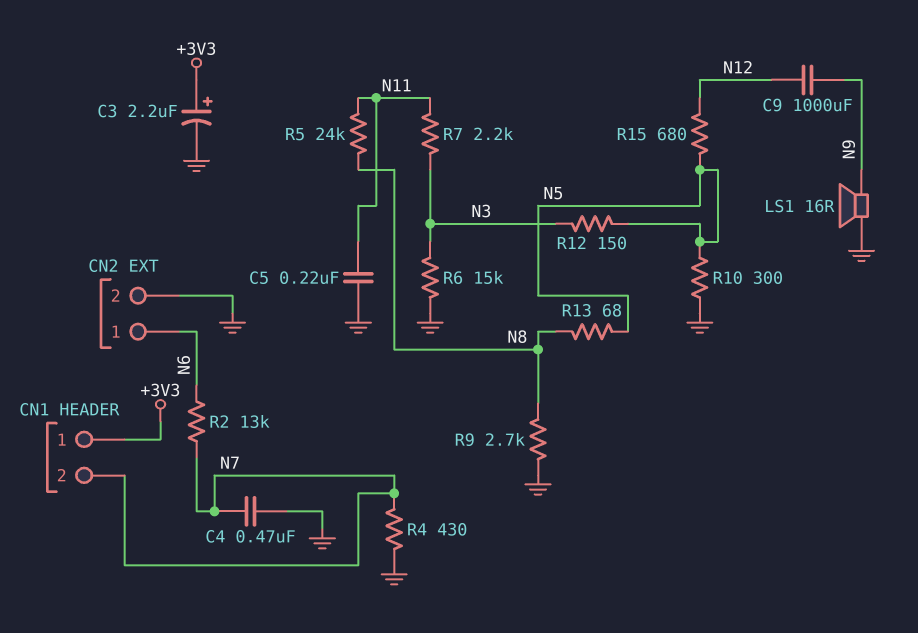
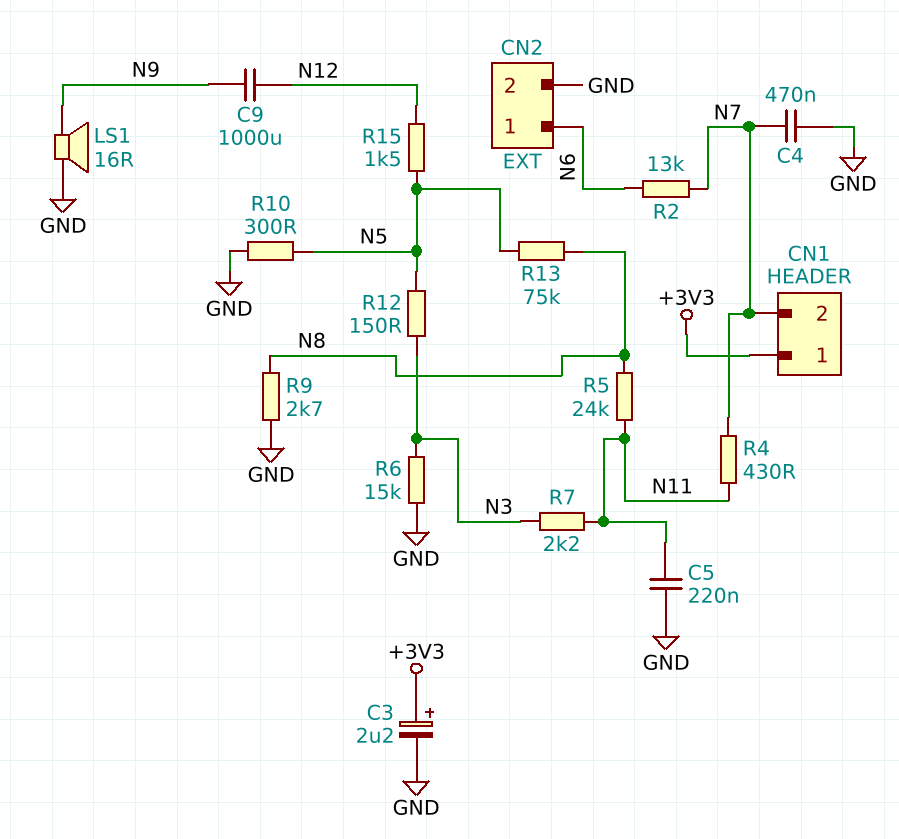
R4: 430 (GND, N7) -> 430 (N7, N11)
R13: 68 (N5, N8) -> 75k (N5, N8)
R15: 680 (N5, N12) -> 1.5k (N5, N12)

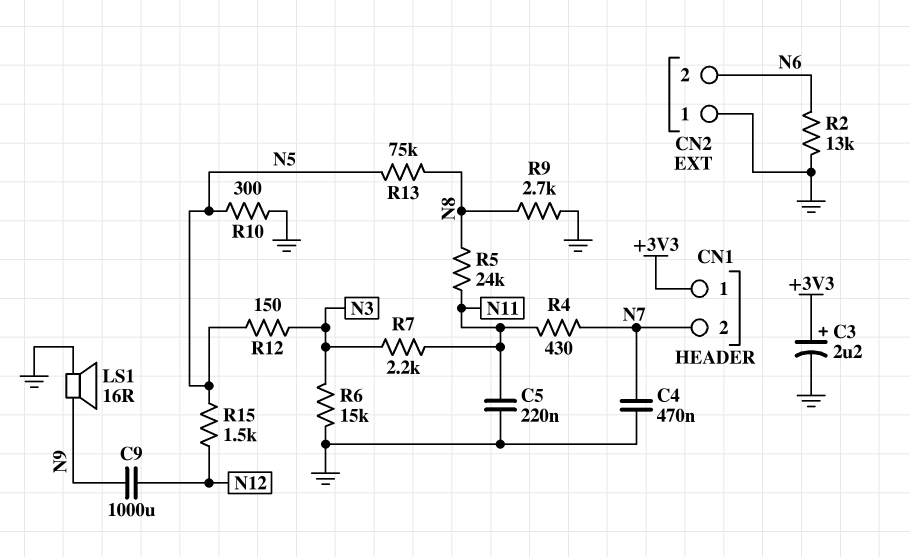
CN2 pin 1: N6 -> GND
CN2 pin 2: GND -> N6
R2: 13k (N6, N7) -> 13k (GND, N6)

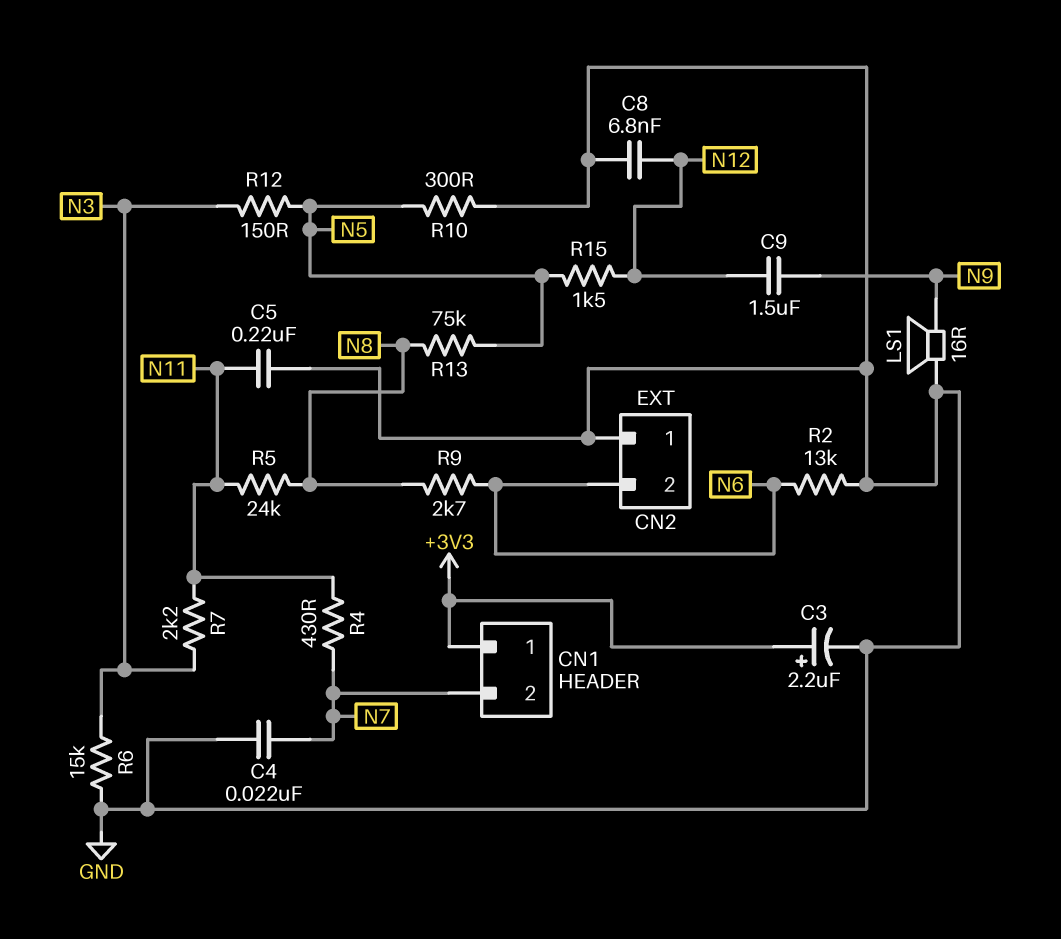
C4: 470nF (GND, N7) -> 22nF (GND, N7)
C8: none -> 6.8nF (GND, N12)
C9: 1000uF (N9, N12) -> 1.5uF (N9, N12)
R9: 2.7k (GND, N8) -> 2.7k (N6, N8)

